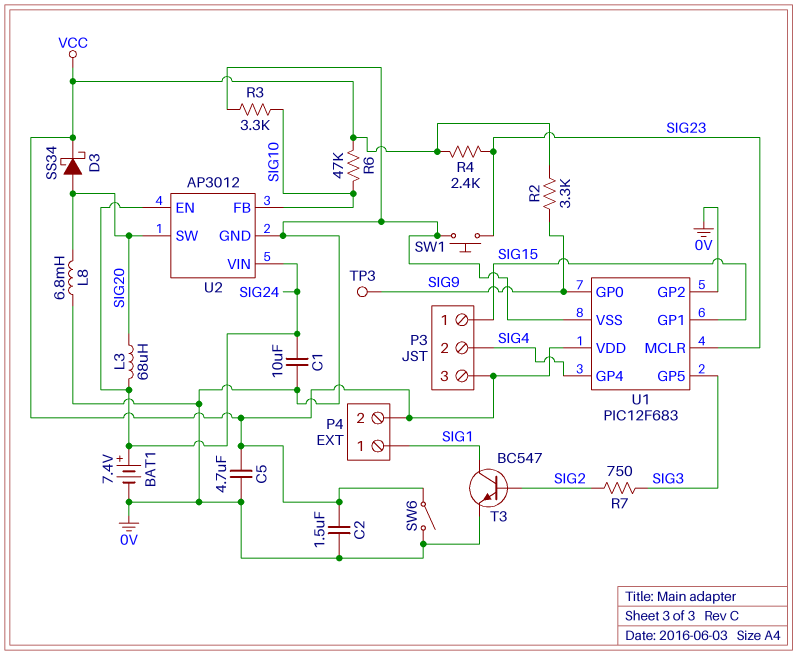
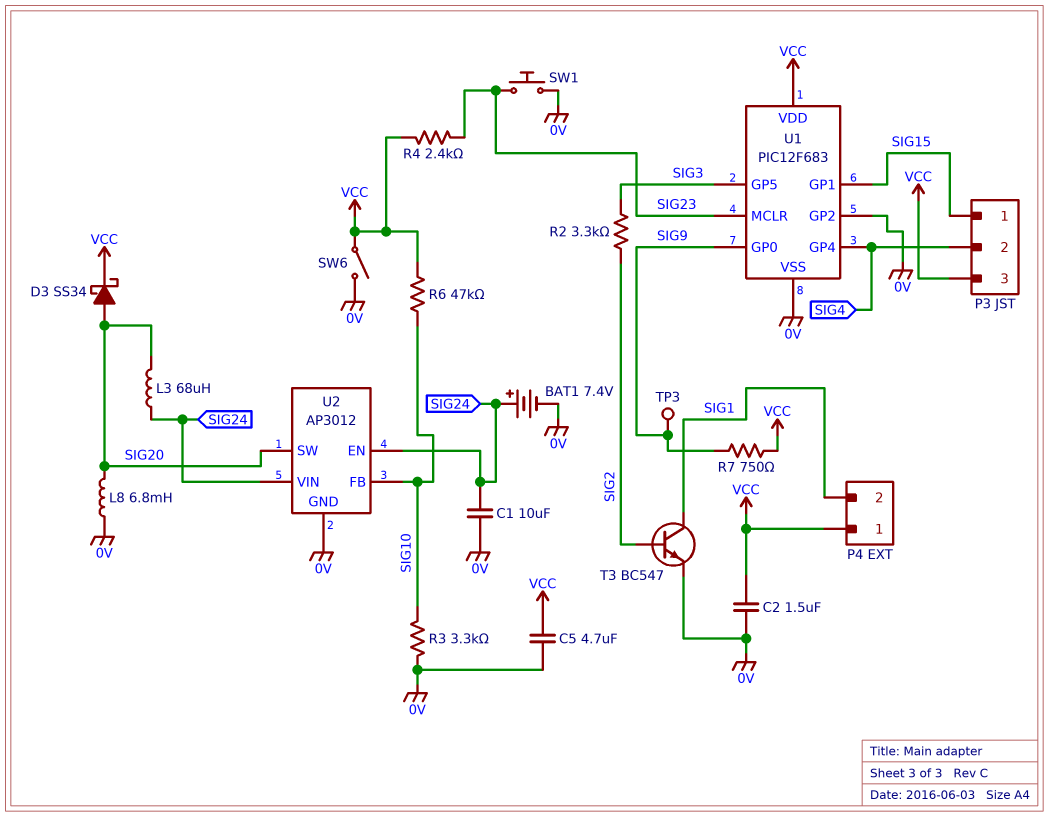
P4 pin 1: SIG1 -> VCC
P4 pin 2: VCC -> SIG1
R2: 3.3k (SIG9, VCC) -> 3.3k (SIG2, SIG3)
R7: 750 (SIG2, SIG3) -> 750 (SIG9, VCC)

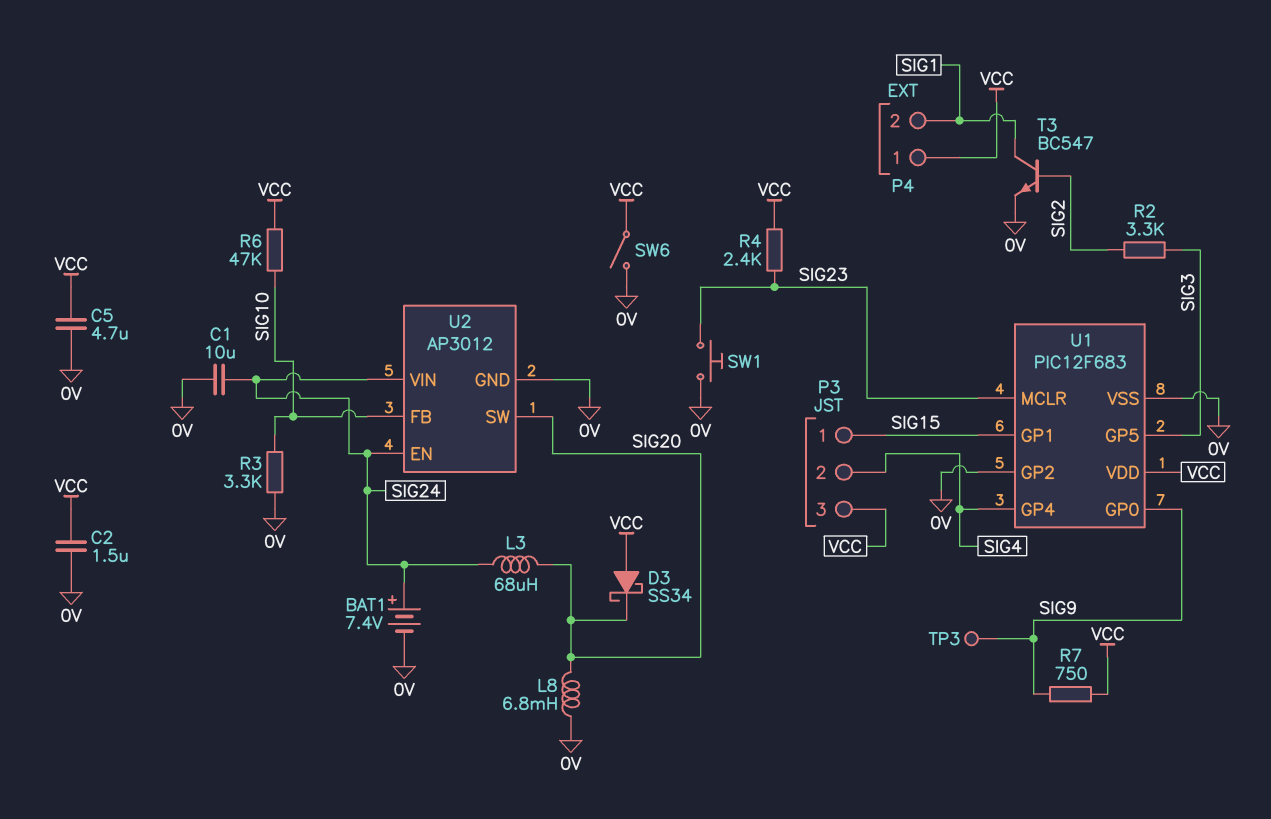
D3: schottky SS34 (A SIG20, K VCC) -> schottky SS34 (A VCC, K SIG20)

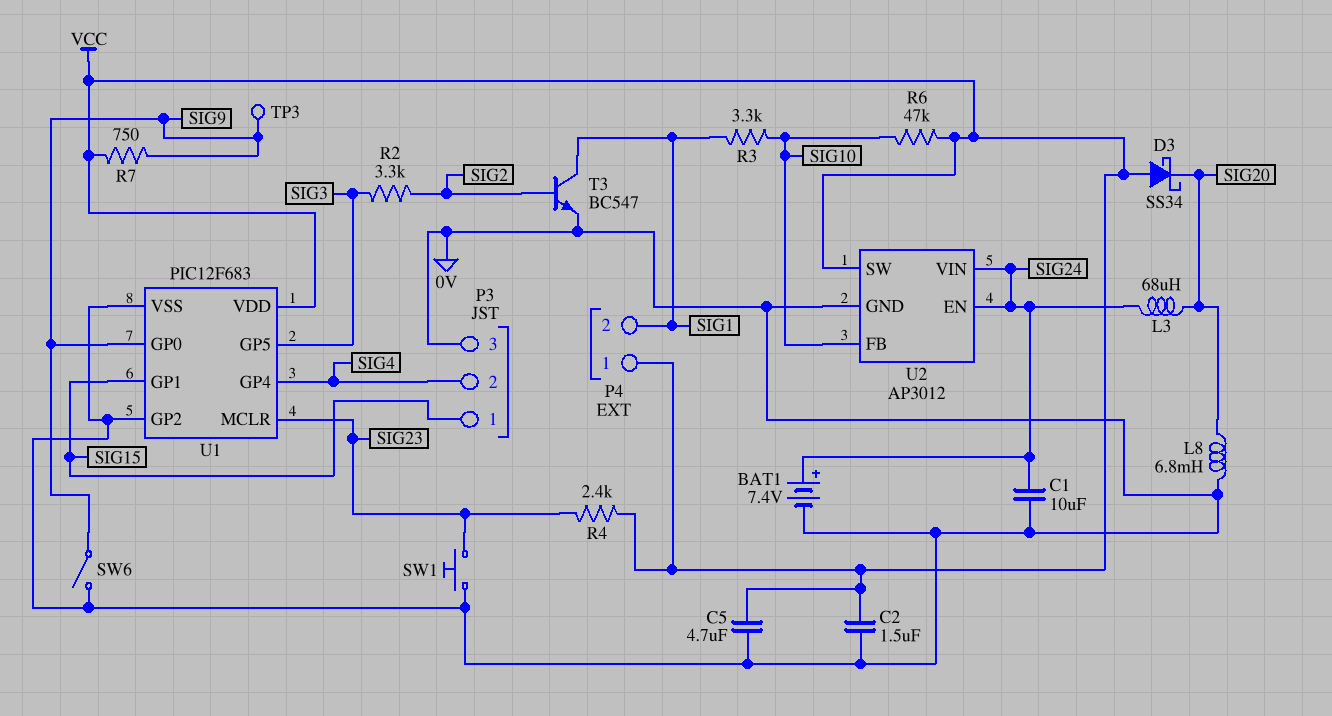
P3 pin 3: VCC -> 0V
R3: 3.3k (0V, SIG10) -> 3.3k (SIG1, SIG10)
SW6: switch (0V, VCC) -> switch (0V, SIG9)
U2 pin SW: SIG20 -> VCC

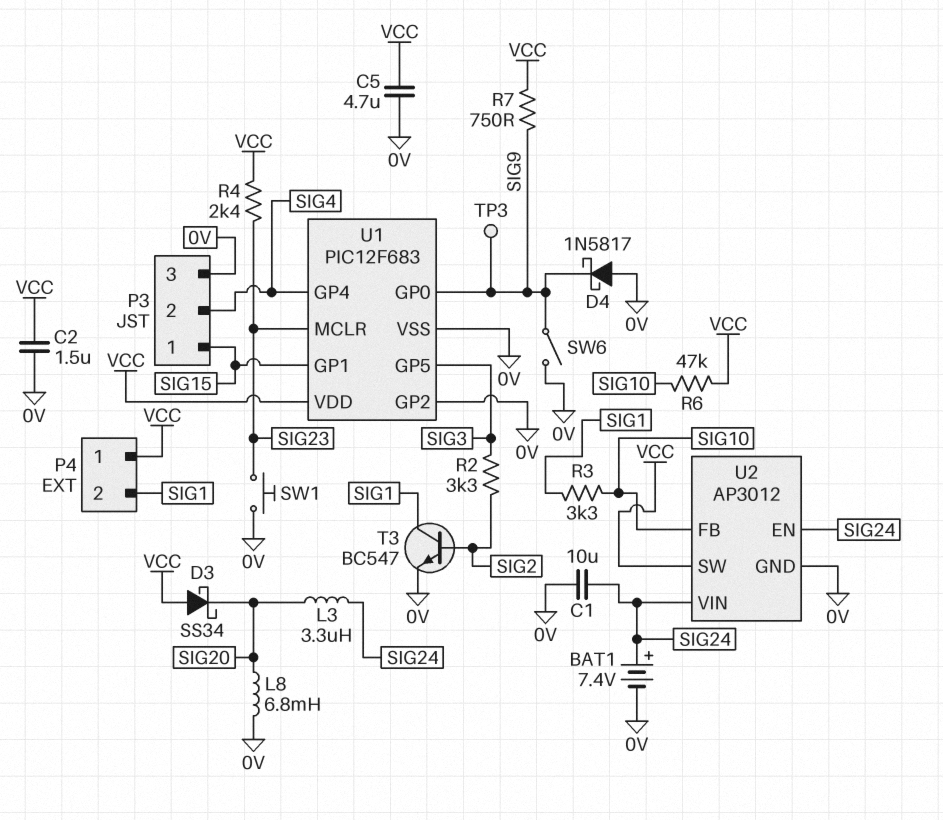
D4: none -> schottky 1N5817 (A 0V, K SIG9)
L3: 68uH (SIG20, SIG24) -> 3.3uH (SIG20, SIG24)

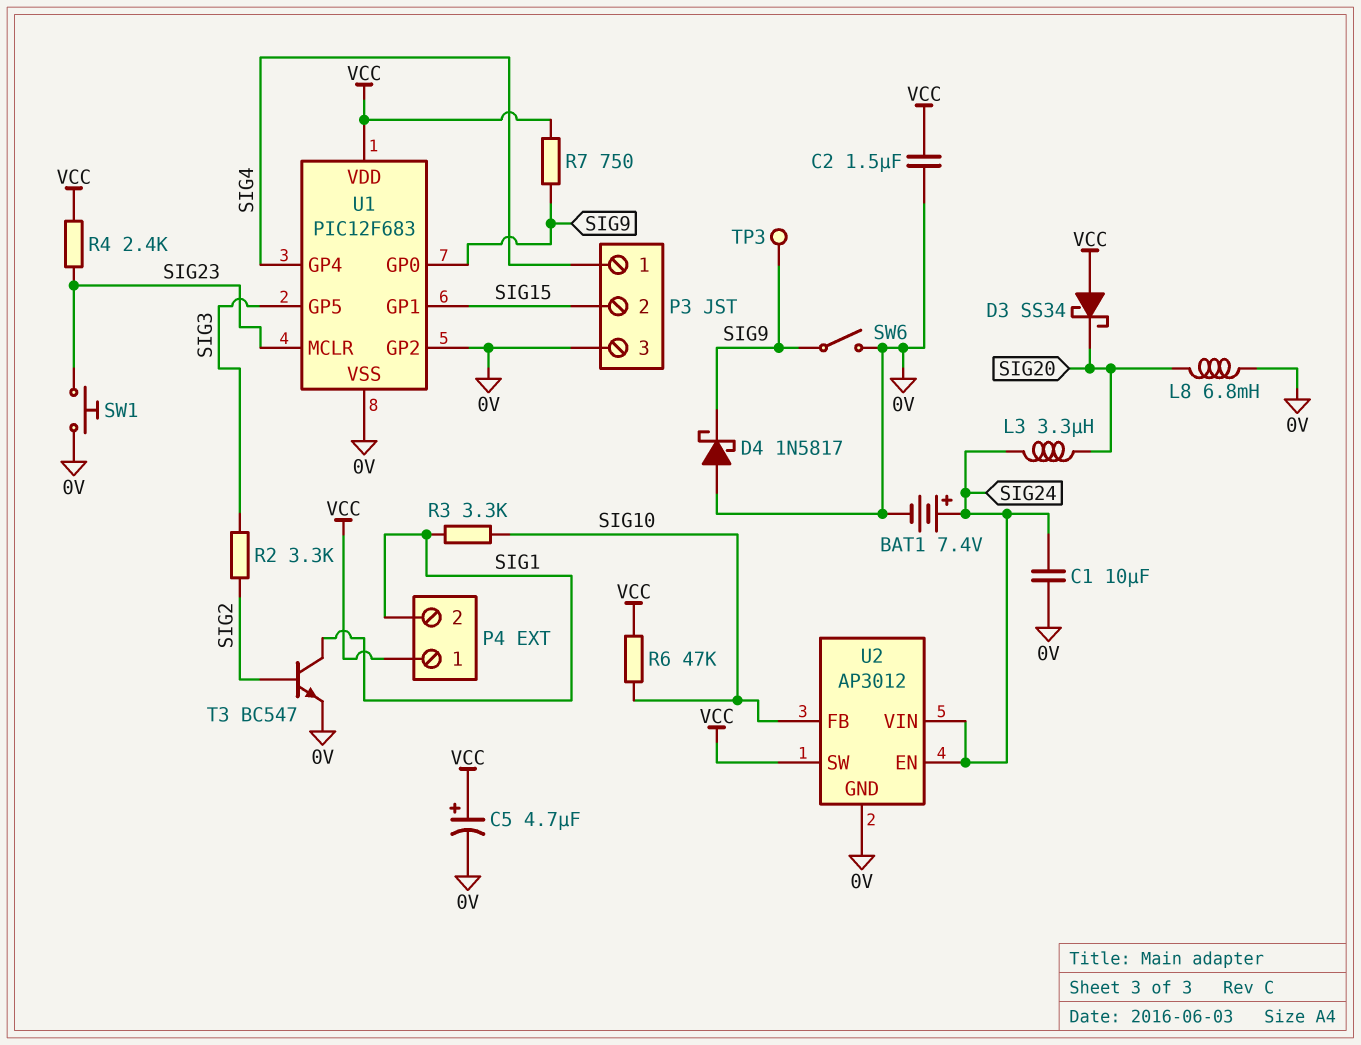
C5: 4.7uF (0V, VCC) -> 4.7uF (plus VCC, minus 0V)
P3 pin 1: SIG15 -> SIG4
P3 pin 2: SIG4 -> SIG15

